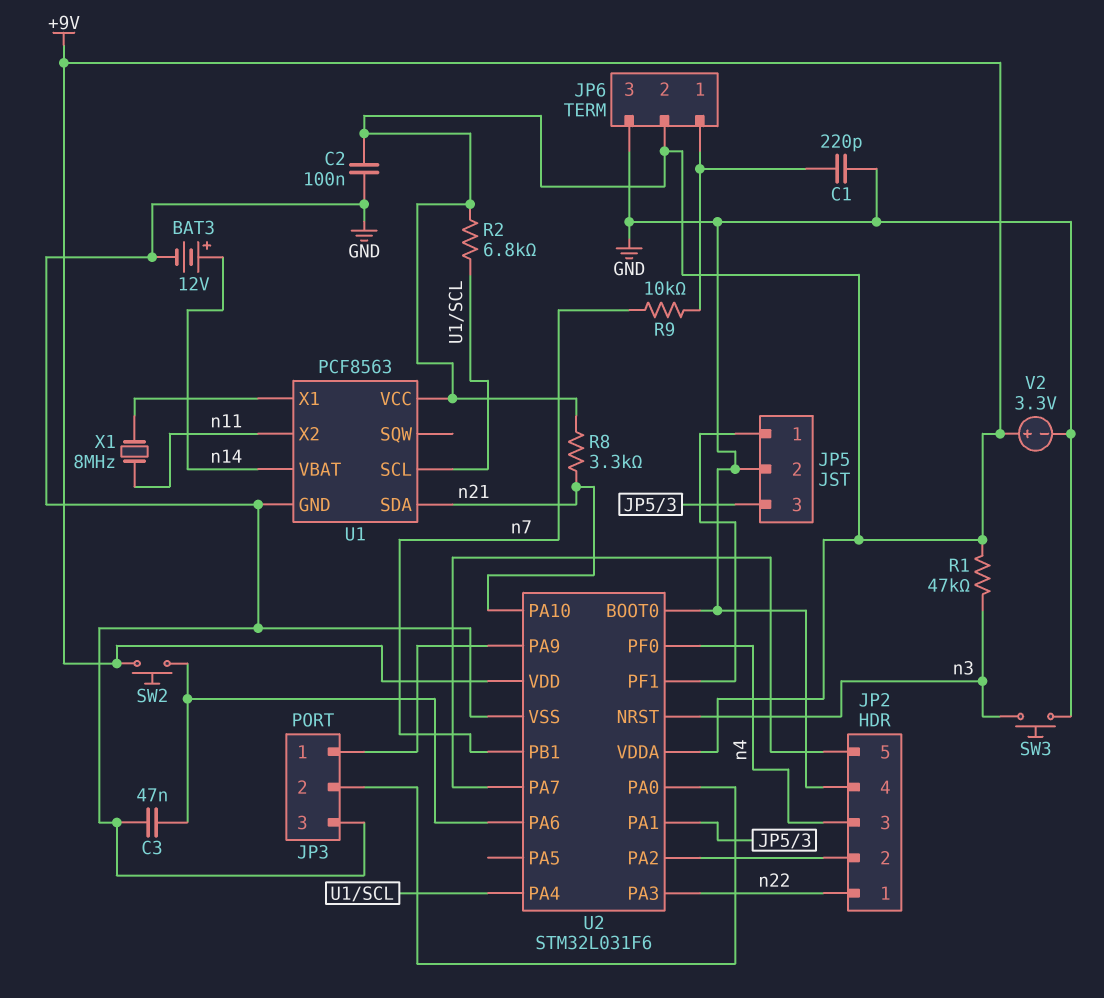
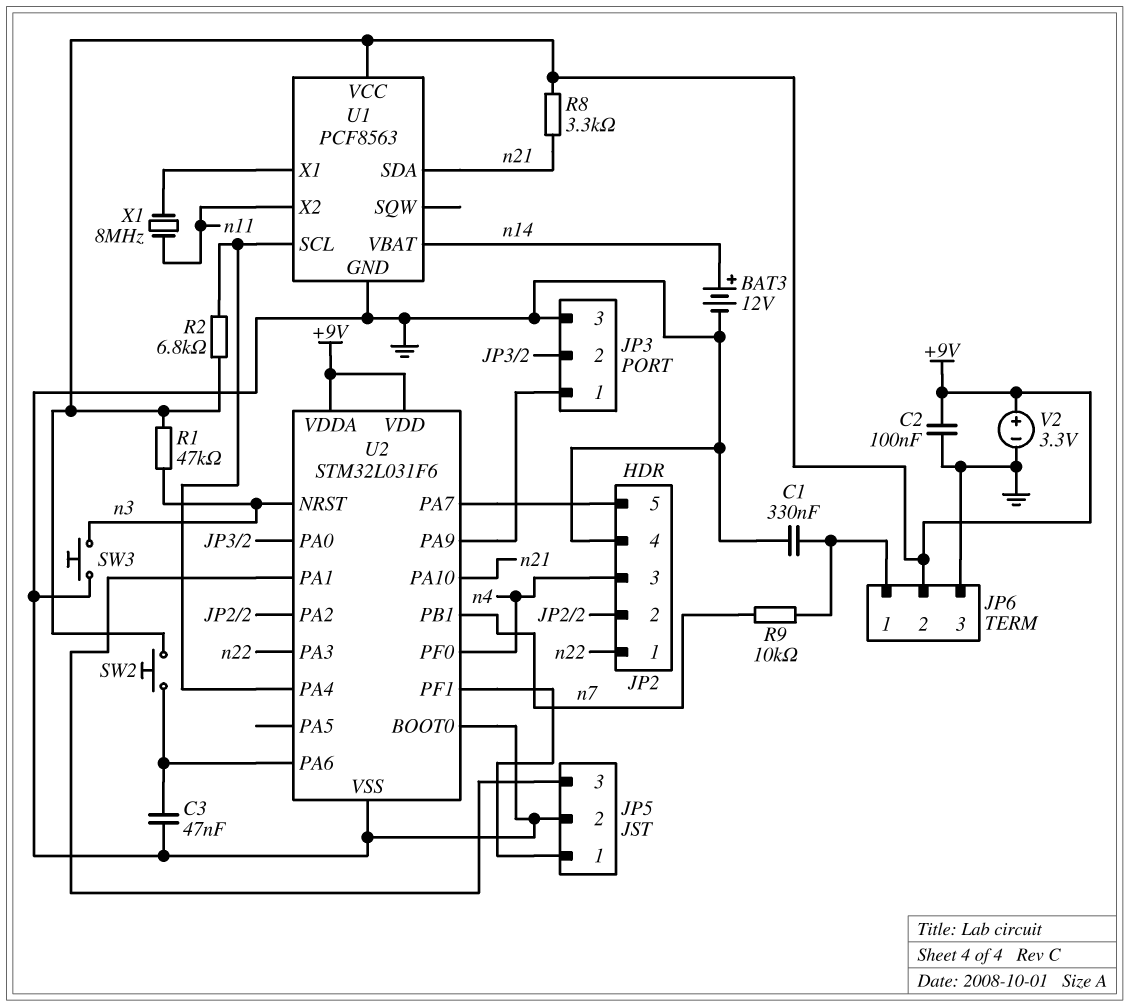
C1: 220pF (GND, JP6/1) -> 330nF (GND, JP6/1)

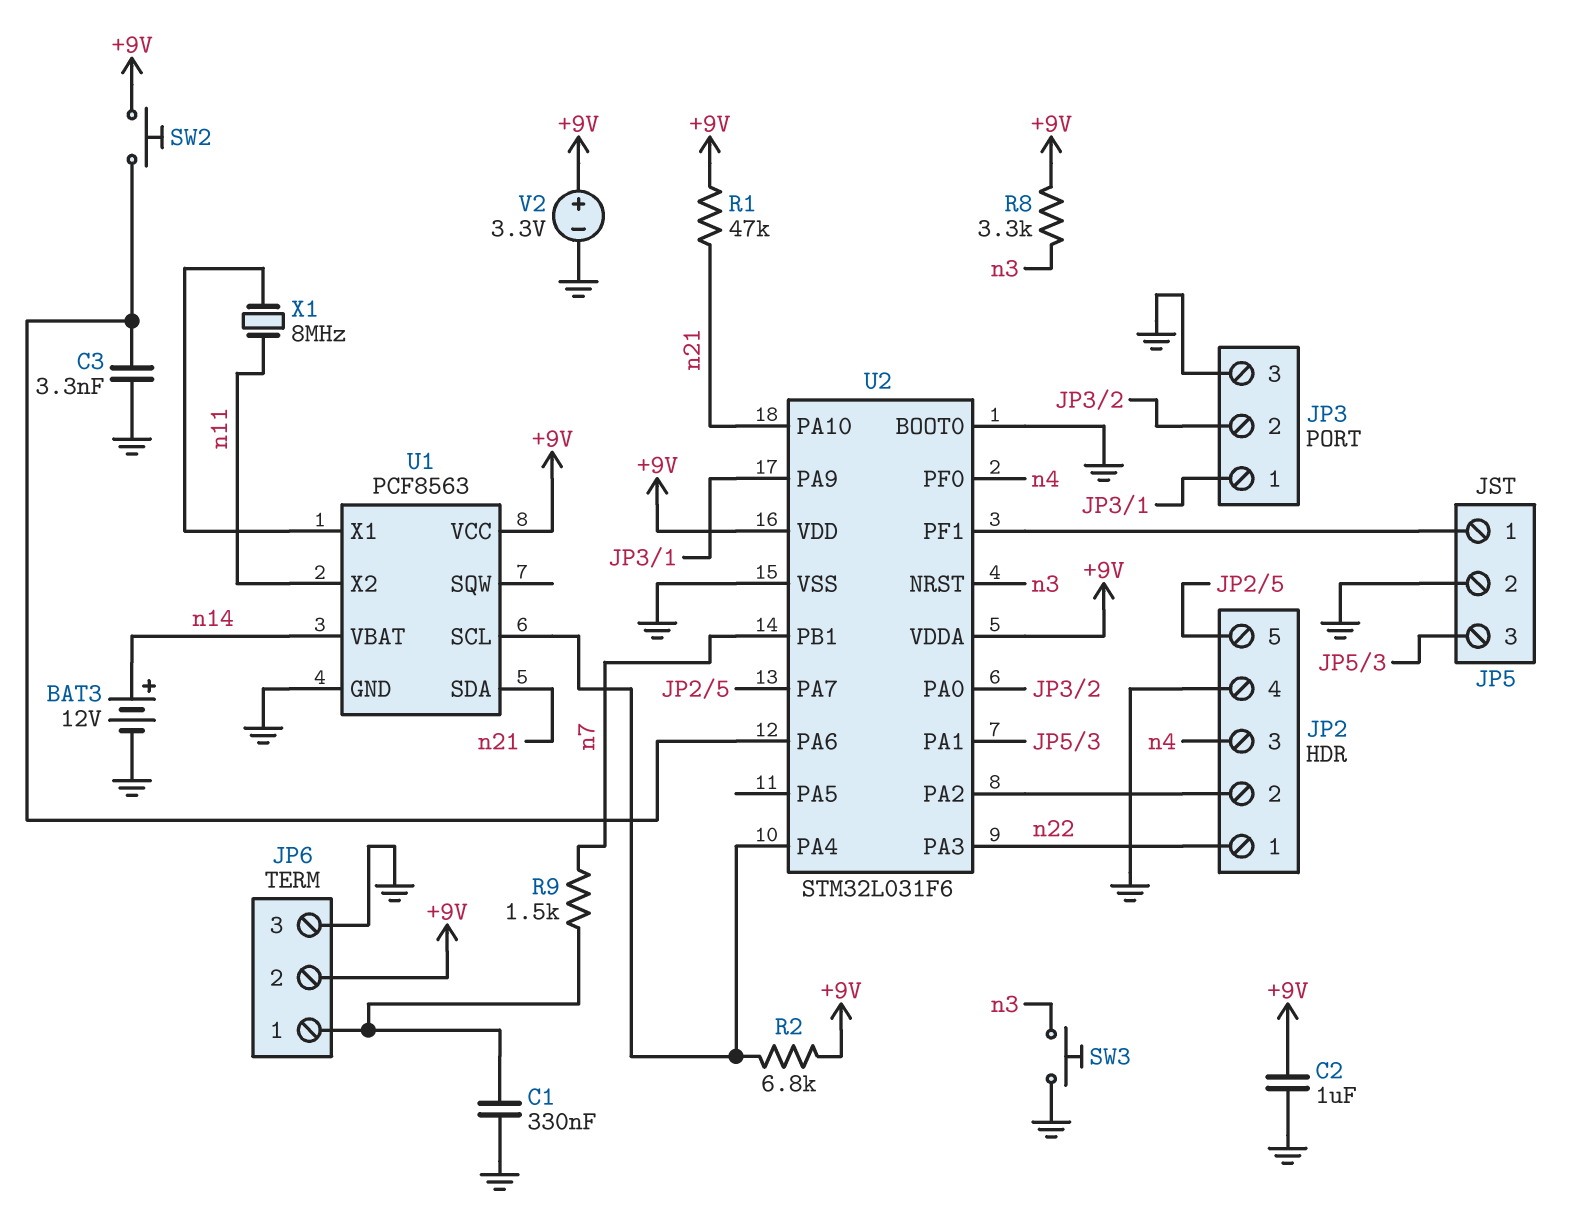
C2: 100nF (+9V, GND) -> 1uF (+9V, GND)
C3: 47nF (GND, U2/PA6) -> 3.3nF (GND, U2/PA6)
R1: 47k (+9V, n3) -> 47k (+9V, n21)
R8: 3.3k (+9V, n21) -> 3.3k (+9V, n3)
R9: 10k (JP6/1, n7) -> 1.5k (JP6/1, n7)

